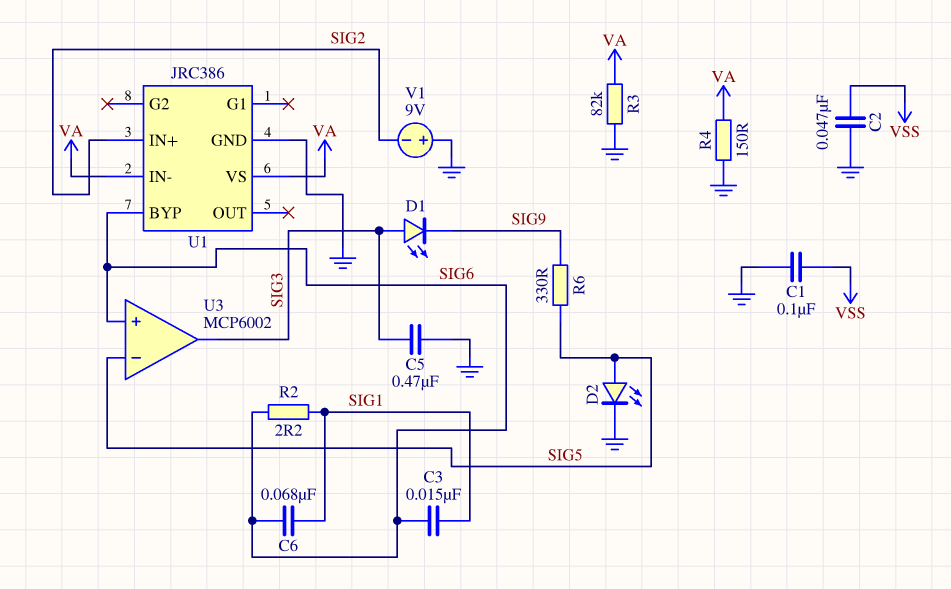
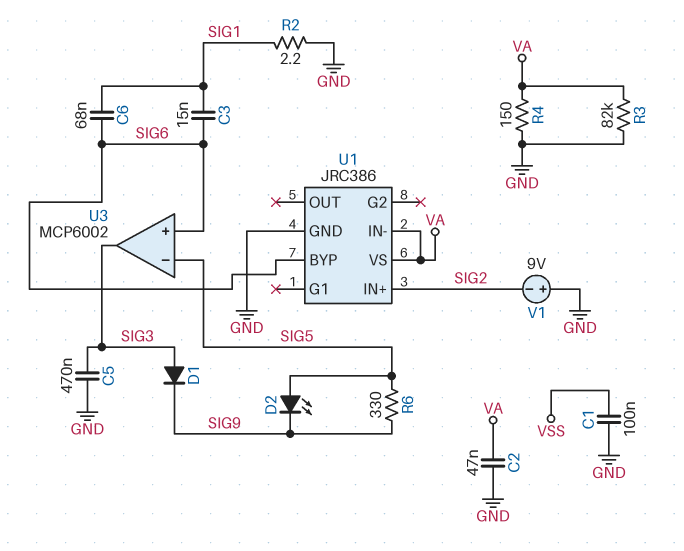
C2: 47nF (GND, VSS) -> 47nF (GND, VA)
D1: LED (A SIG3, K SIG9) -> diode (A SIG3, K SIG9)
D2: LED (A SIG5, K GND) -> LED (A SIG5, K SIG9)
R2: 2.2 (SIG1, SIG6) -> 2.2 (GND, SIG1)

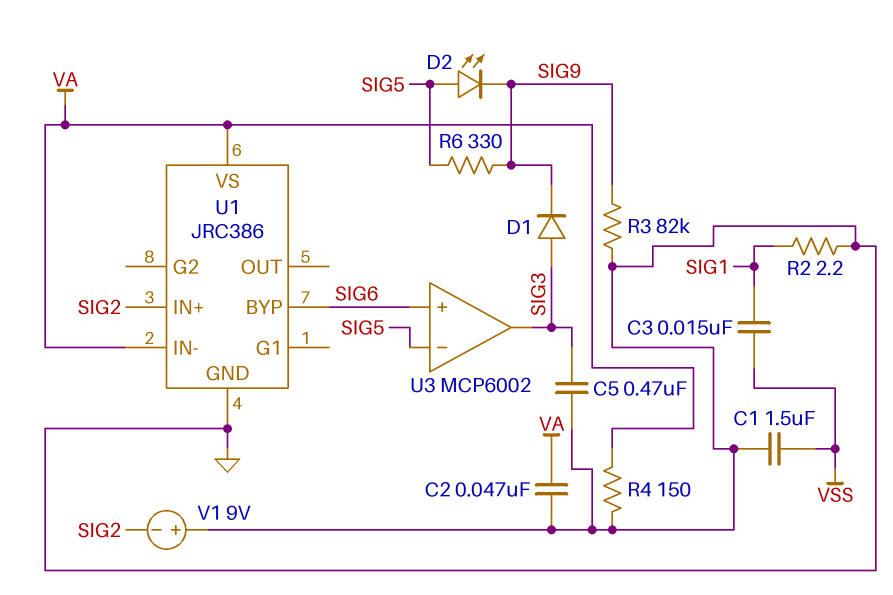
C1: 100nF (GND, VSS) -> 1.5uF (GND, VSS)
C3: 15nF (SIG1, SIG6) -> 15nF (SIG1, VSS)
C6: 68nF (SIG1, SIG6) -> none
R3: 82k (GND, VA) -> 82k (GND, SIG9)

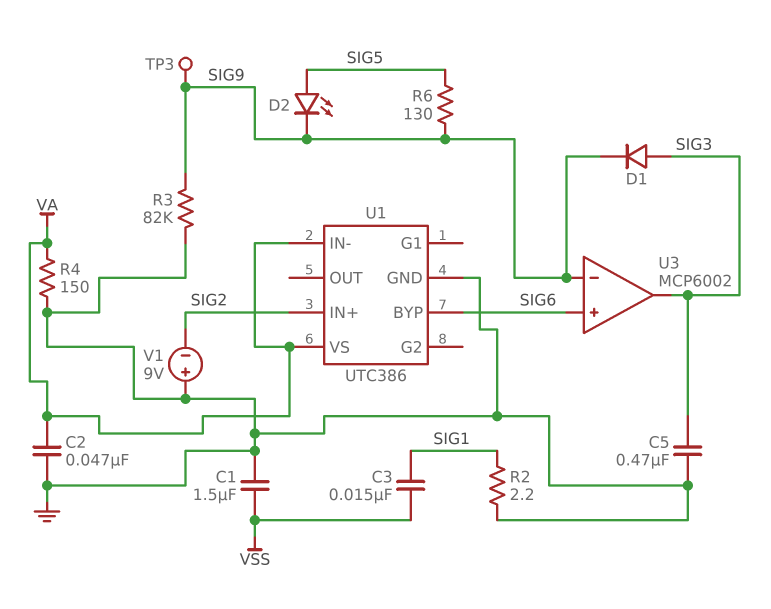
R6: 330 (SIG5, SIG9) -> 130 (SIG5, SIG9)
TP3: none -> test point (SIG9)
U1: JRC386 -> UTC386
U3 pin in-: SIG5 -> SIG9

